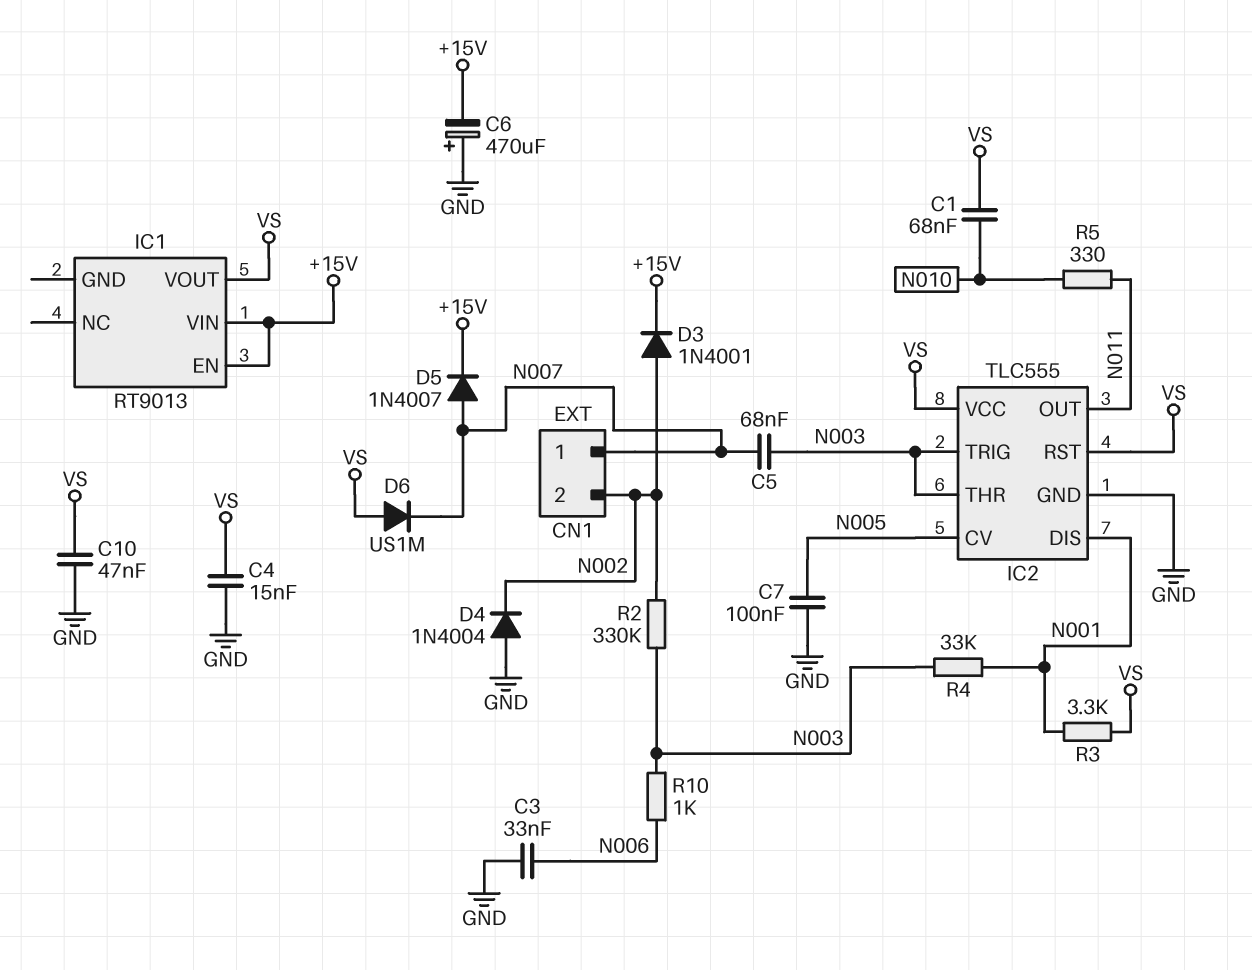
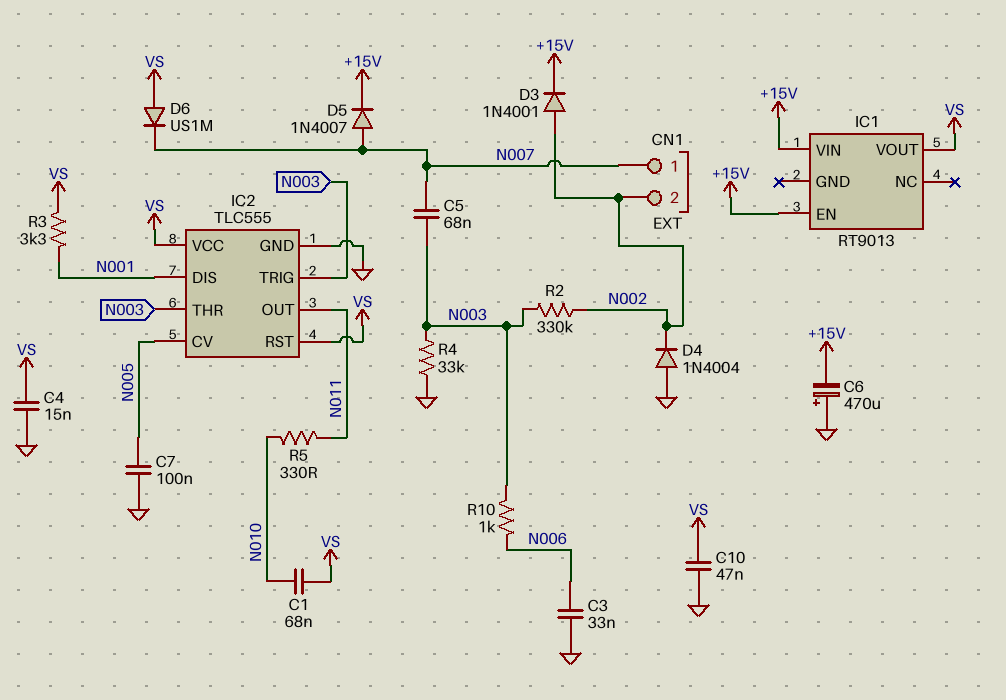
R4: 33k (N001, N003) -> 33k (GND, N003)

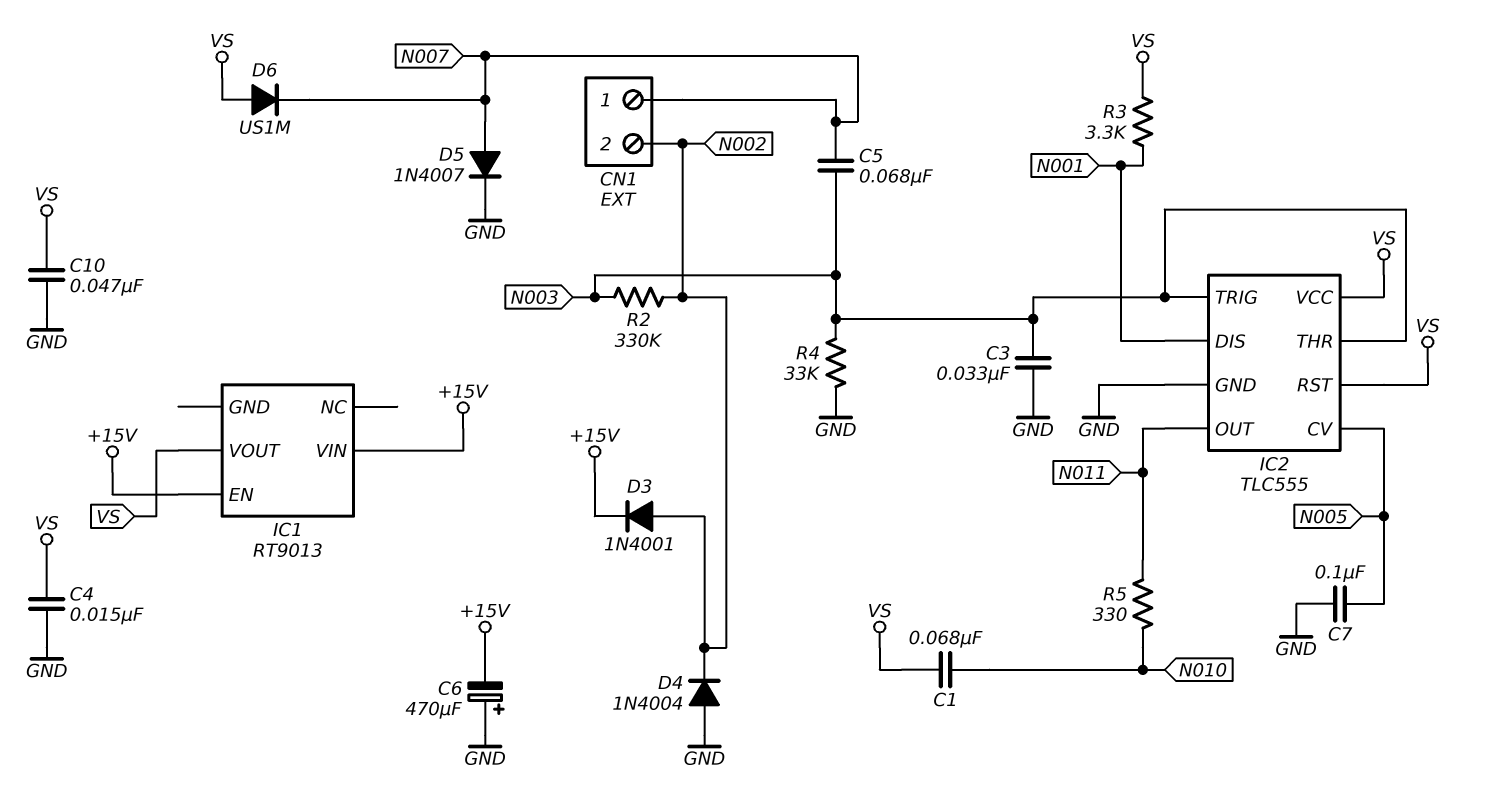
C3: 33nF (GND, N006) -> 33nF (GND, N003)
D5: diode 1N4007 (A N007, K +15V) -> diode 1N4007 (A N007, K GND)
R10: 1k (N003, N006) -> none

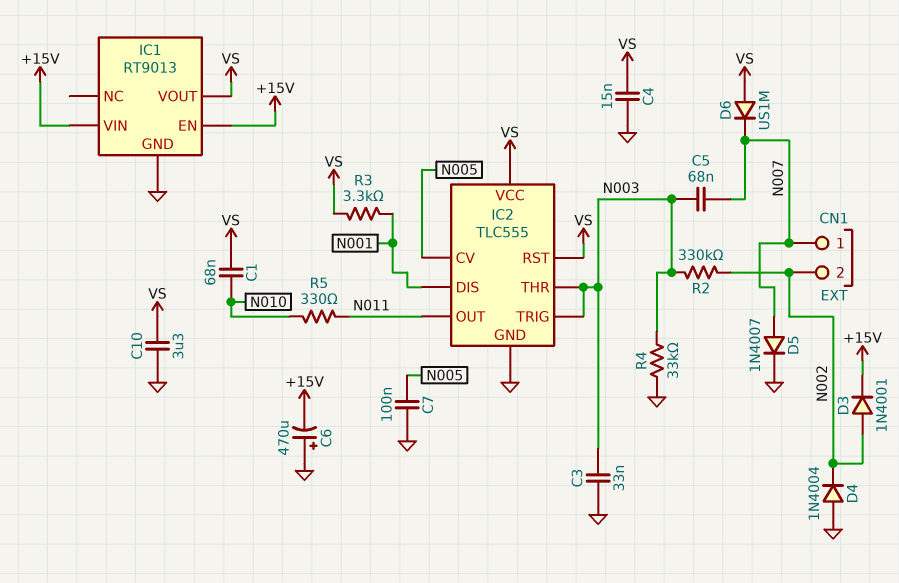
C10: 47nF (GND, VS) -> 3.3uF (GND, VS)
IC1 pin GND: none -> GND

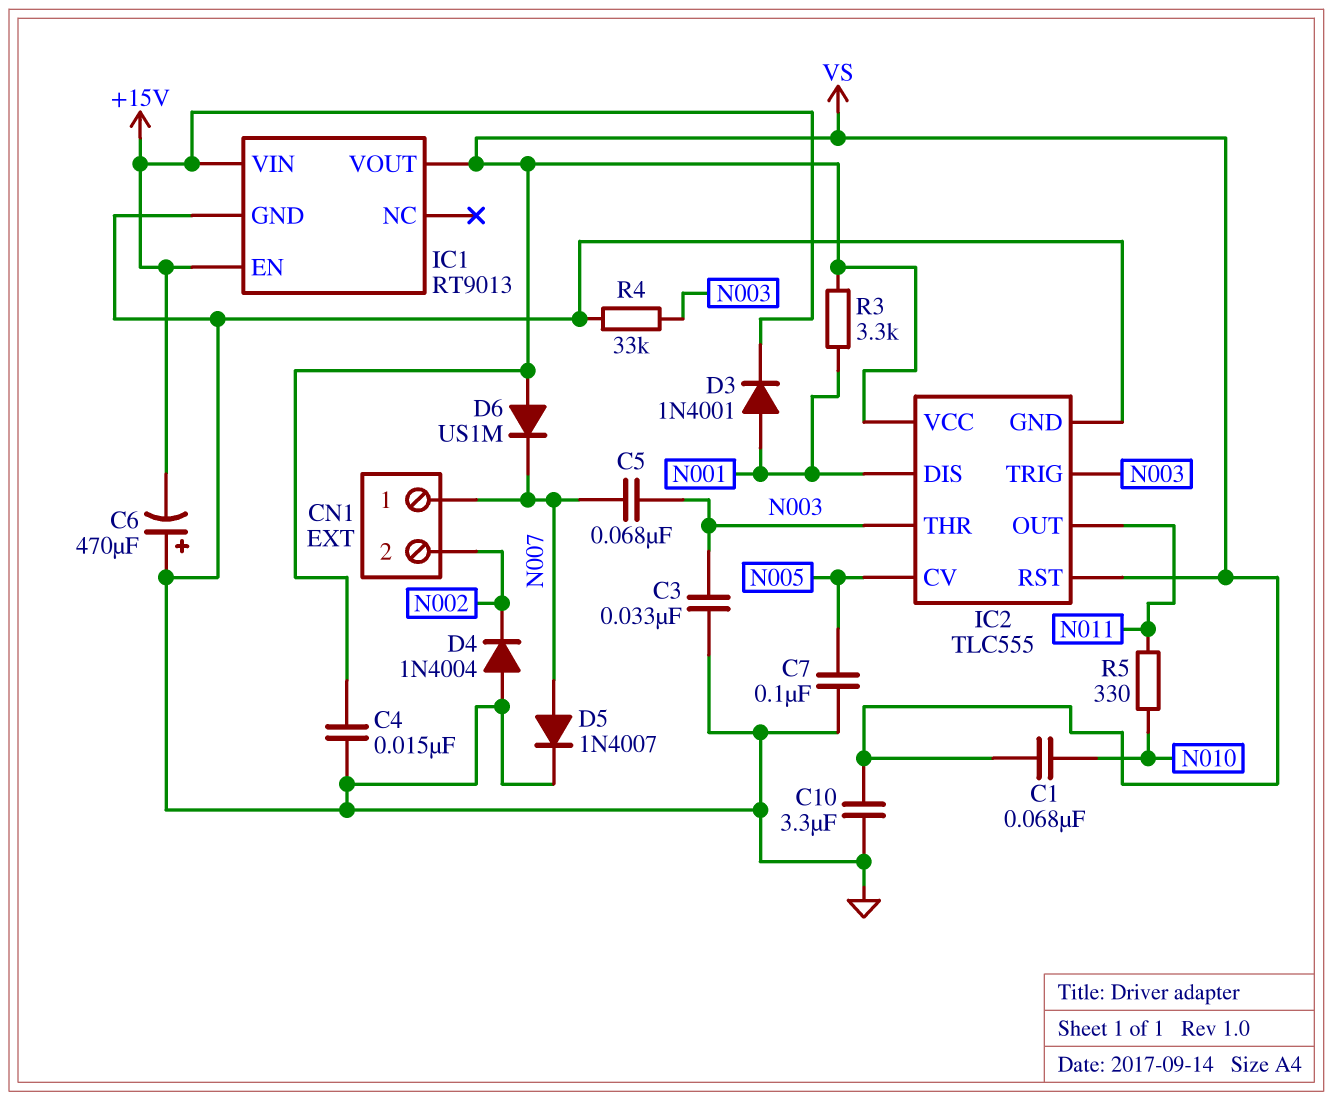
D3: diode 1N4001 (A N002, K +15V) -> diode 1N4001 (A N001, K +15V)
R2: 330k (N002, N003) -> none

